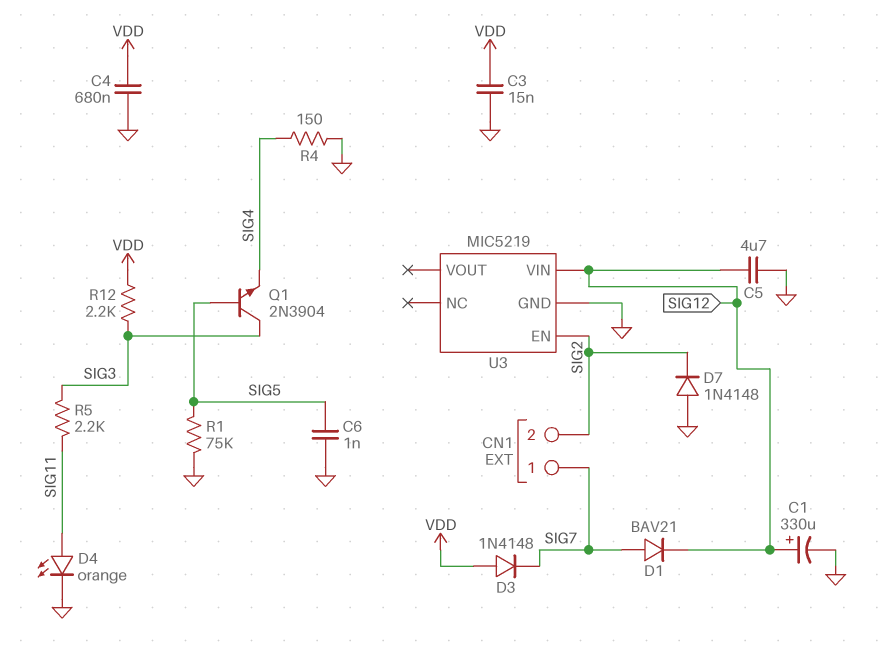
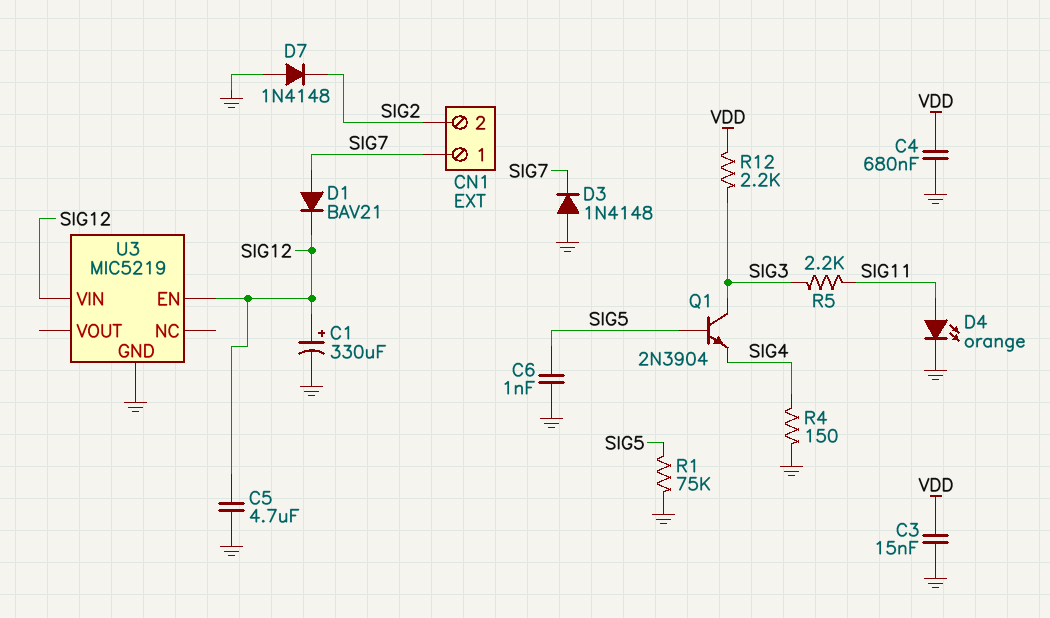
D3: diode 1N4148 (A VDD, K SIG7) -> diode 1N4148 (A GND, K SIG7)
U3 pin EN: SIG2 -> SIG12

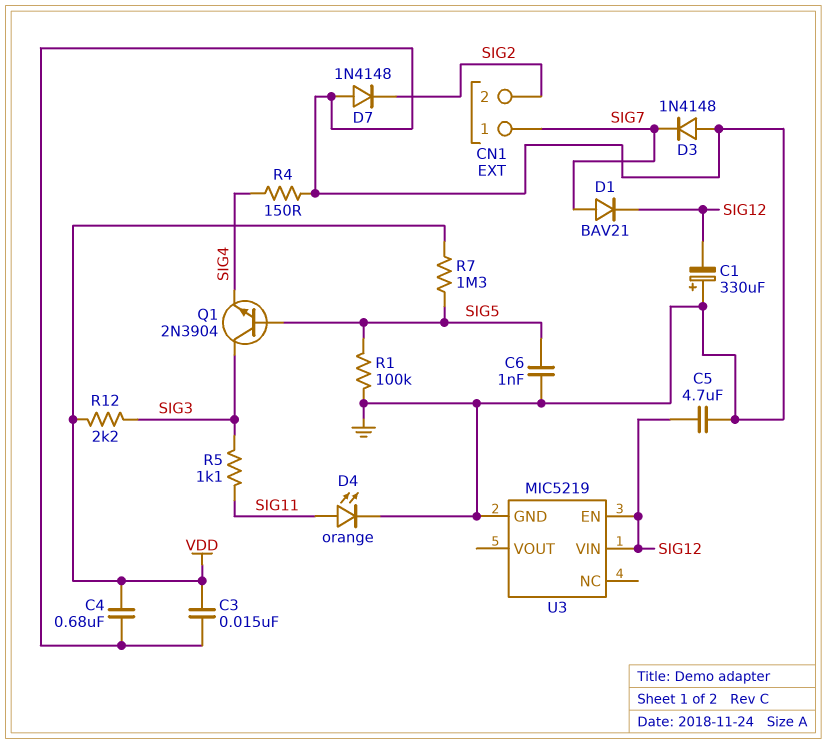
C1: 330uF (plus SIG12, minus GND) -> 330uF (plus GND, minus SIG12)
R1: 75k (GND, SIG5) -> 100k (GND, SIG5)
R5: 2.2k (SIG3, SIG11) -> 1.1k (SIG3, SIG11)
R7: none -> 1.3M (SIG5, VDD)

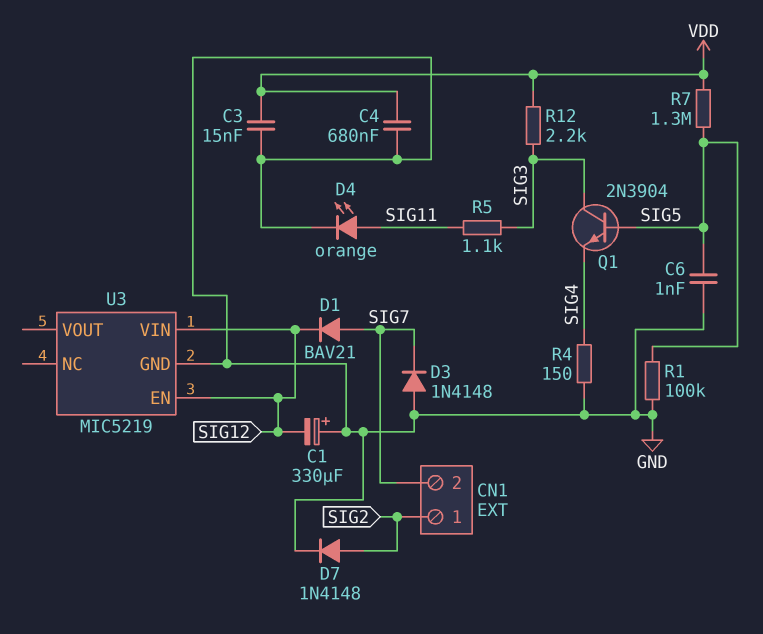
C5: 4.7uF (GND, SIG12) -> none
CN1 pin 1: SIG7 -> SIG2
CN1 pin 2: SIG2 -> SIG7
D7: diode 1N4148 (A GND, K SIG2) -> diode 1N4148 (A SIG2, K GND)

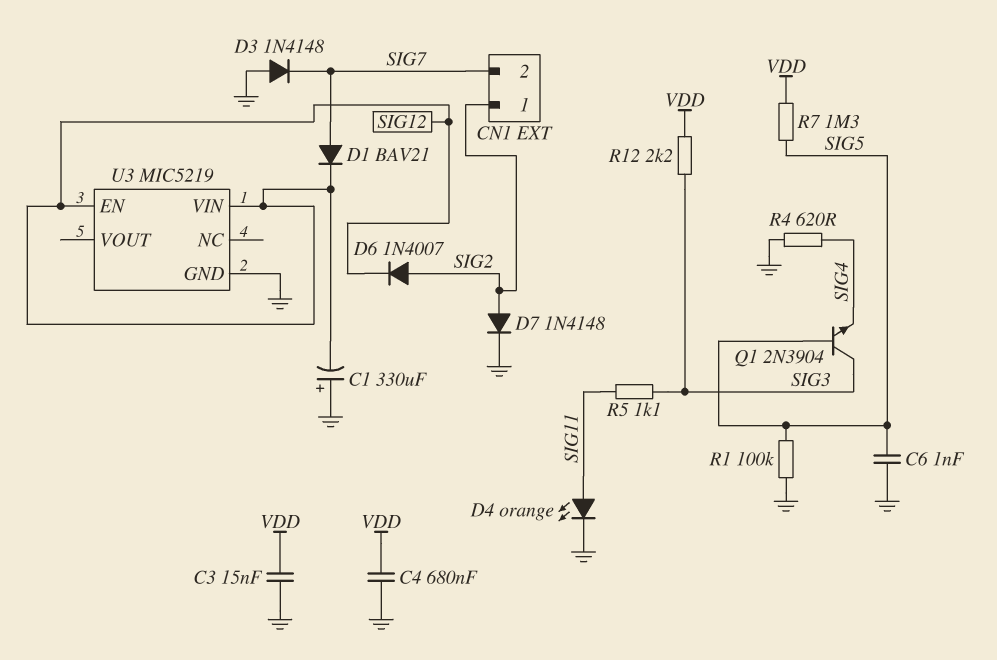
D6: none -> diode 1N4007 (A SIG2, K SIG12)
R4: 150 (GND, SIG4) -> 620 (GND, SIG4)

